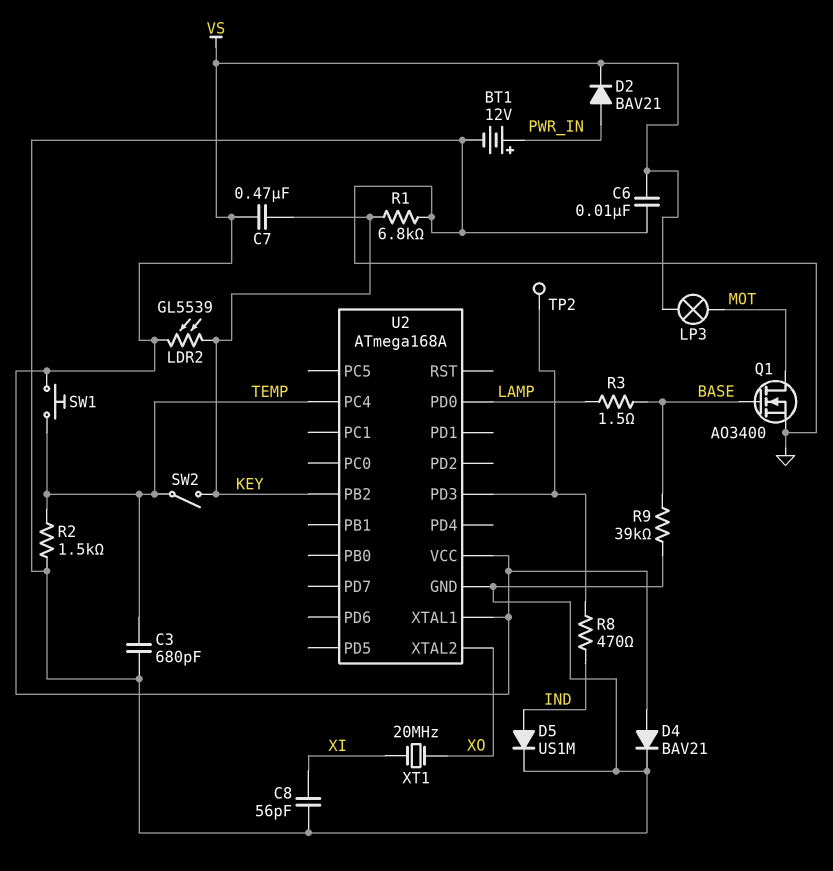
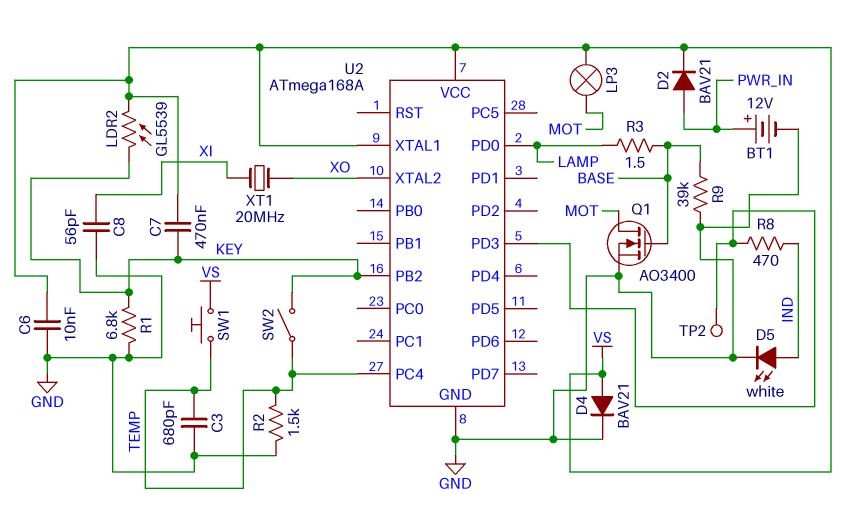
D5: diode US1M (A IND, K GND) -> LED white (A IND, K GND)

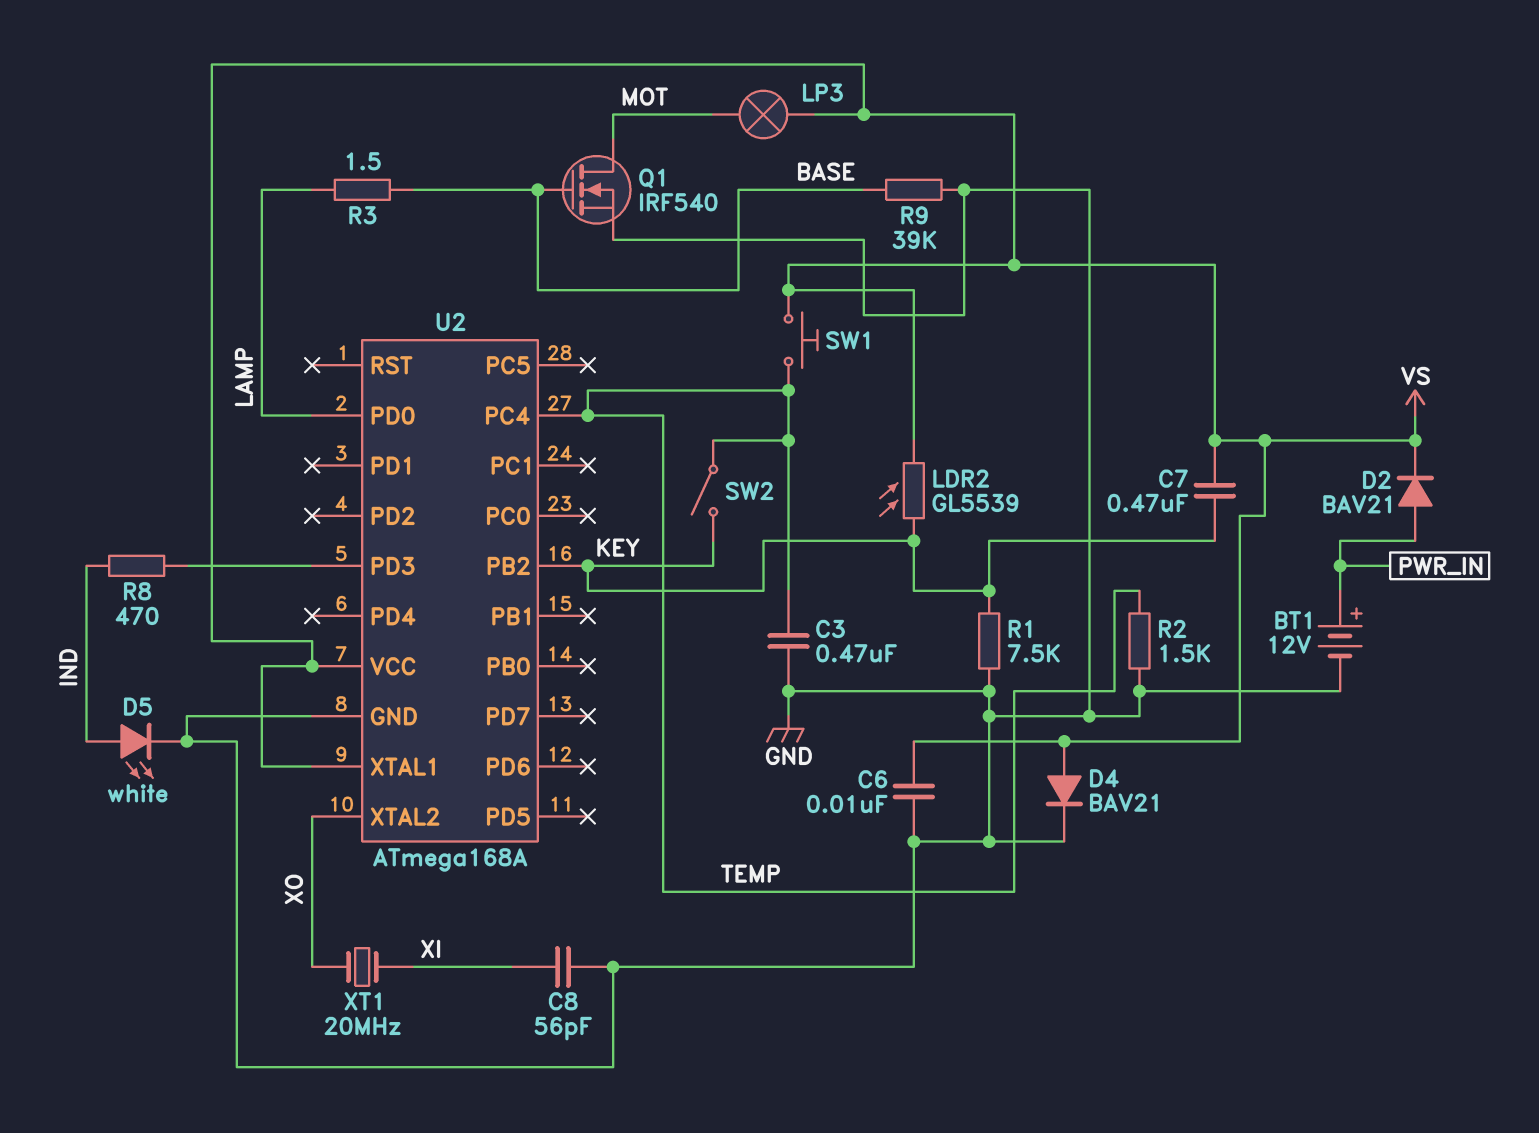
C3: 680pF (GND, TEMP) -> 470nF (GND, TEMP)
Q1: NMOS AO3400 (G BASE, D MOT, S GND) -> NMOS IRF540 (G BASE, D MOT, S GND)
R1: 6.8k (GND, KEY) -> 7.5k (GND, KEY)
TP2: test point (U2/PD3) -> none

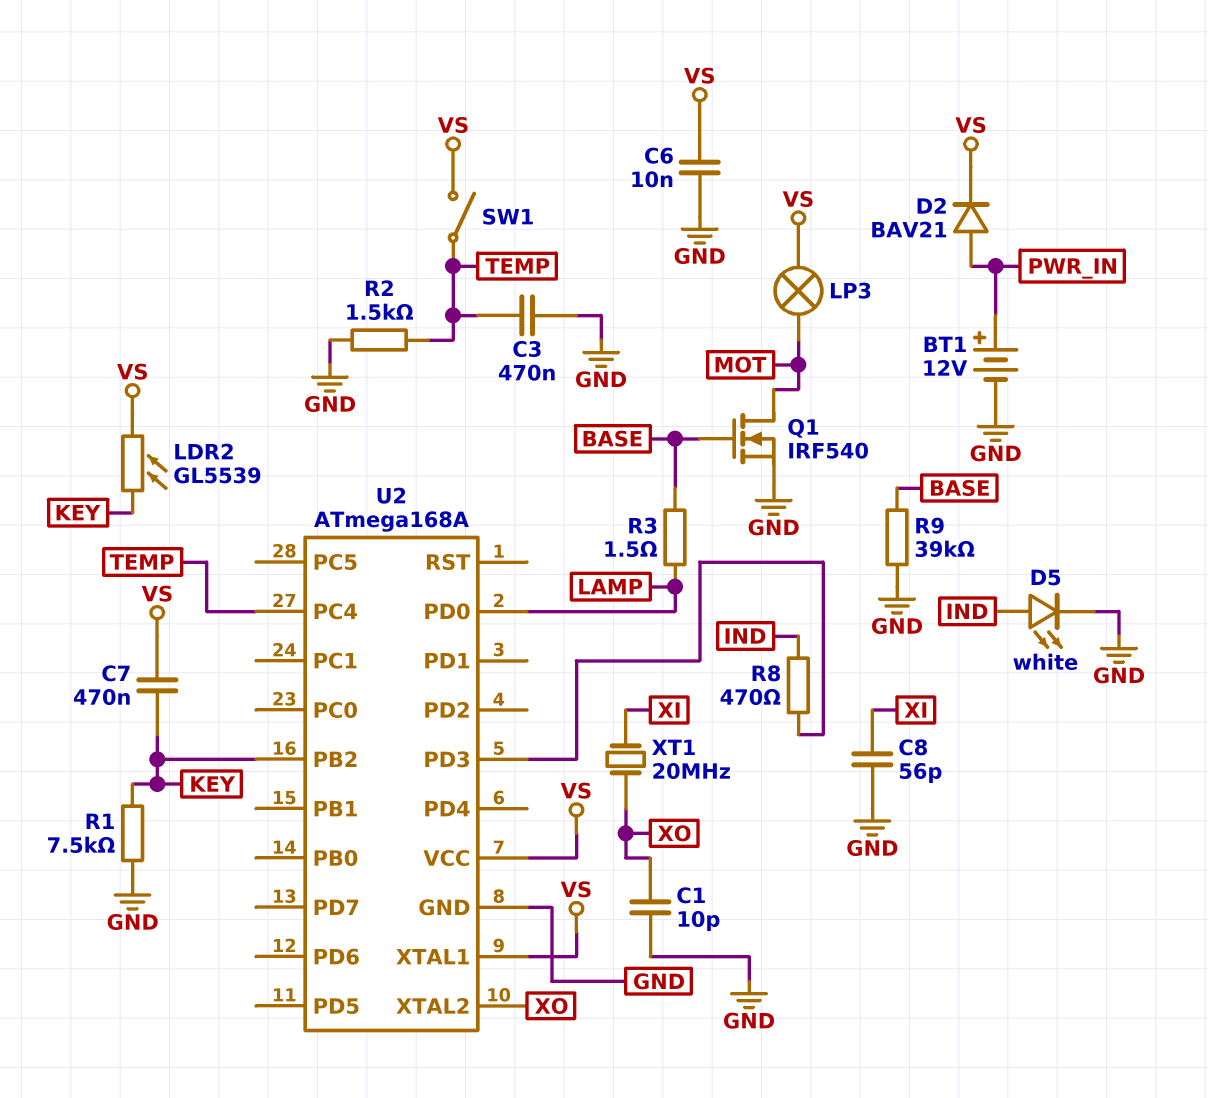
C1: none -> 10pF (GND, XO)
D4: diode BAV21 (A VS, K GND) -> none
SW1: button (TEMP, VS) -> switch (TEMP, VS)
SW2: switch (KEY, TEMP) -> none

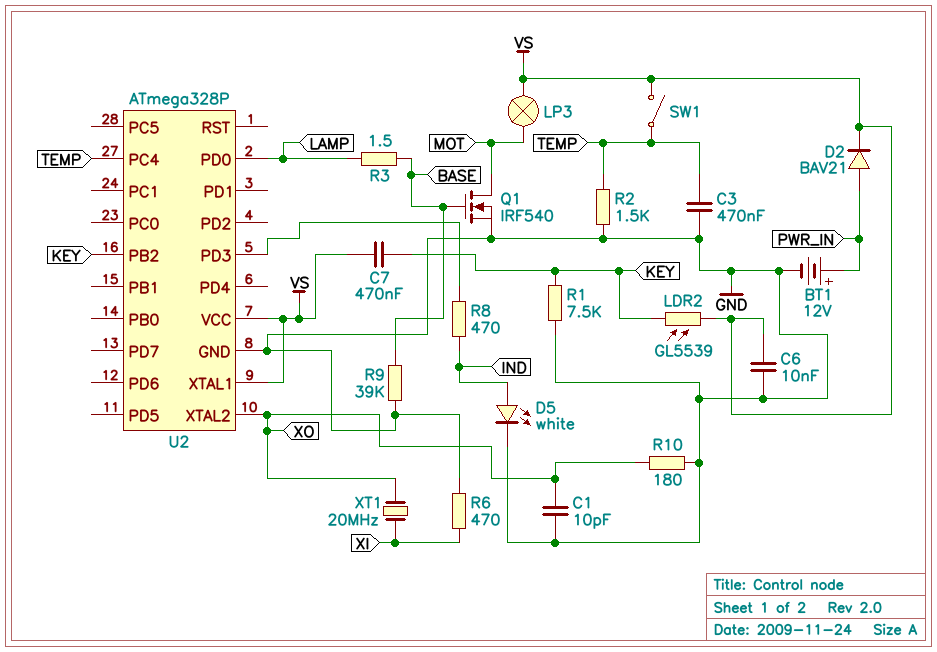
C8: 56pF (GND, XI) -> none
R6: none -> 470 (GND, XI)
R10: none -> 180 (GND, XO)
U2: ATmega168A -> ATmega328P

